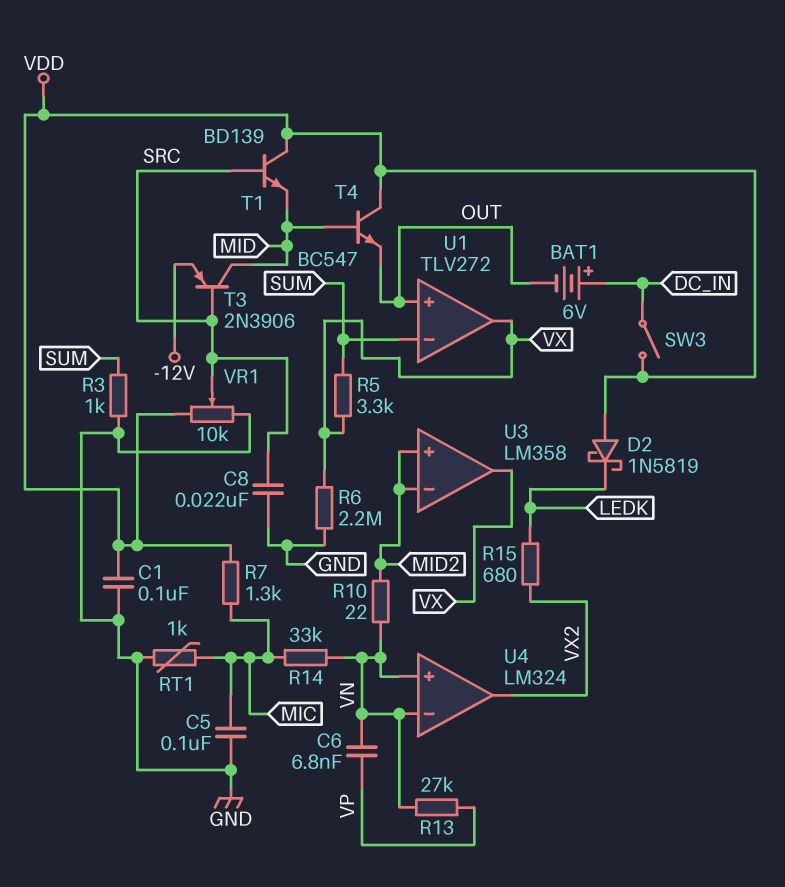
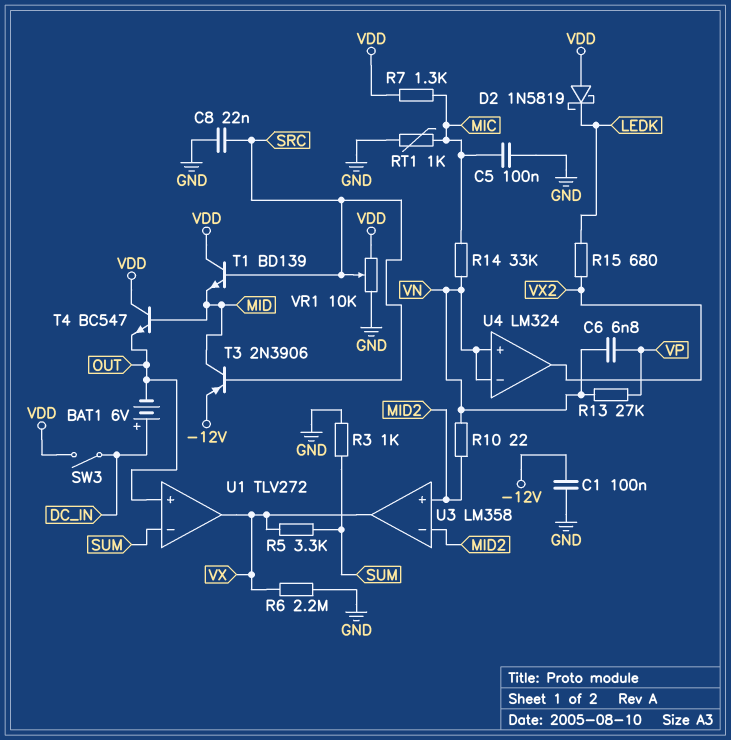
C1: 100nF (GND, VDD) -> 100nF (-12V, GND)

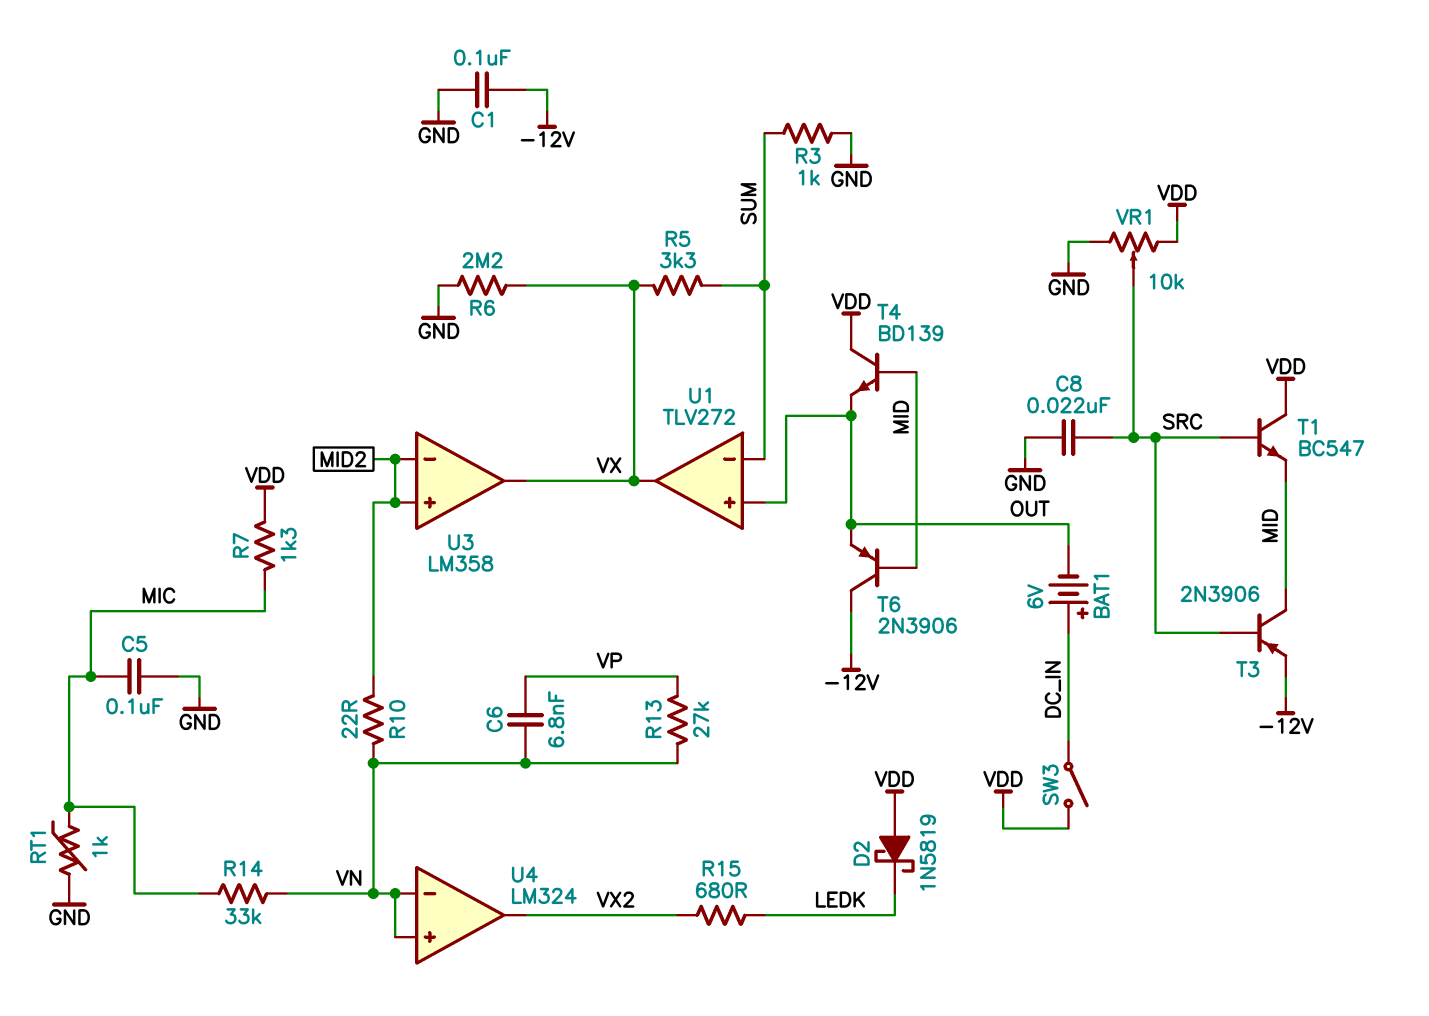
T1: NPN BD139 (B SRC, C VDD, E MID) -> NPN BC547 (B SRC, C VDD, E MID)
T4: NPN BC547 (B MID, C VDD, E OUT) -> NPN BD139 (B MID, C VDD, E OUT)
T6: none -> PNP 2N3906 (B MID, C -12V, E OUT)

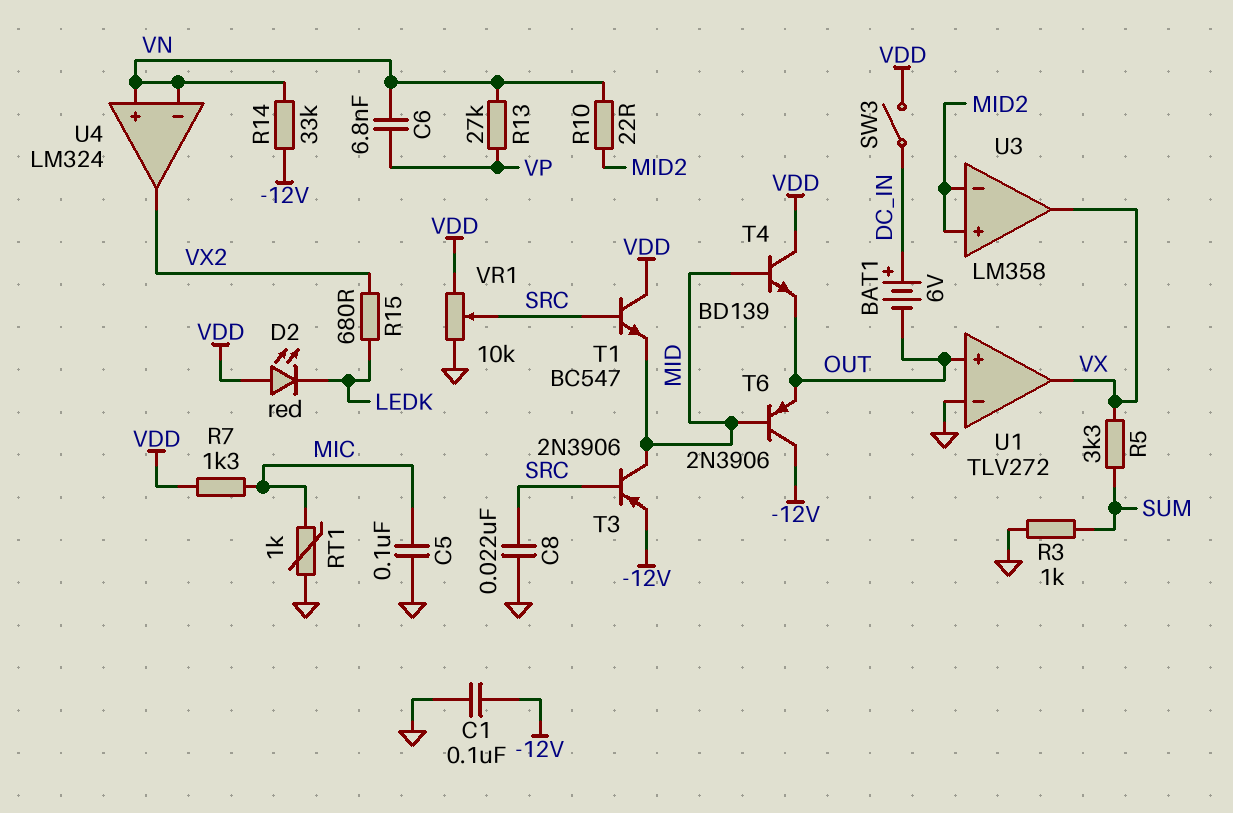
D2: schottky 1N5819 (A VDD, K LEDK) -> LED red (A VDD, K LEDK)
R6: 2.2M (GND, VX) -> none
R14: 33k (MIC, VN) -> 33k (-12V, VN)
U1 pin in-: SUM -> GND

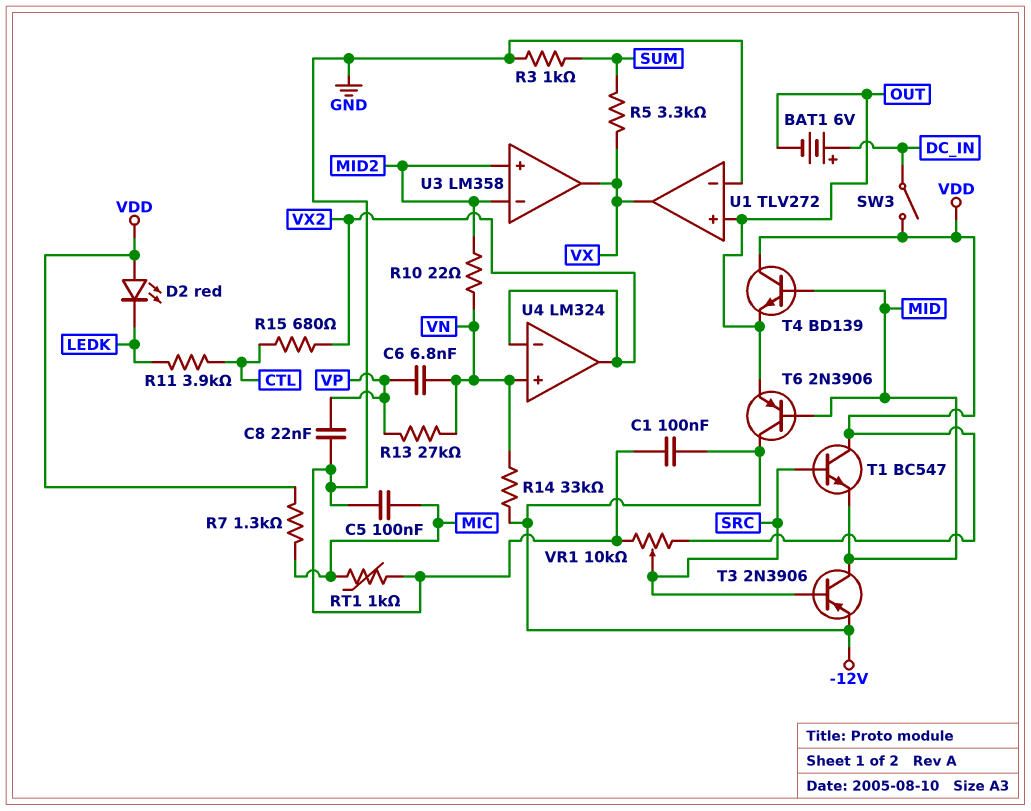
C8: 22nF (GND, SRC) -> 22nF (GND, VP)
R11: none -> 3.9k (CTL, LEDK)
R15: 680 (LEDK, VX2) -> 680 (CTL, VX2)
U4 pin in-: VN -> VX2

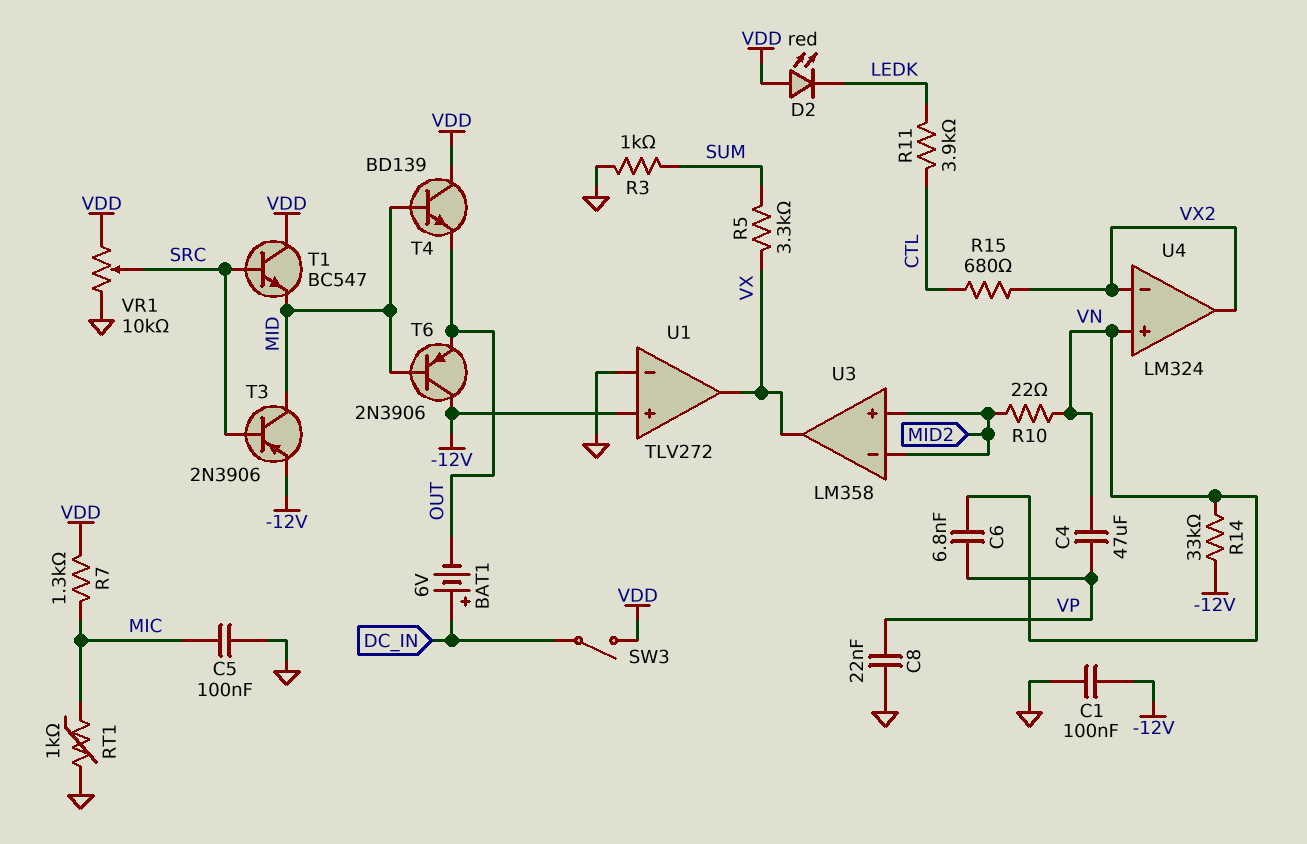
C4: none -> 47uF (VN, VP)
R13: 27k (VN, VP) -> none
U1 pin in+: OUT -> -12V

